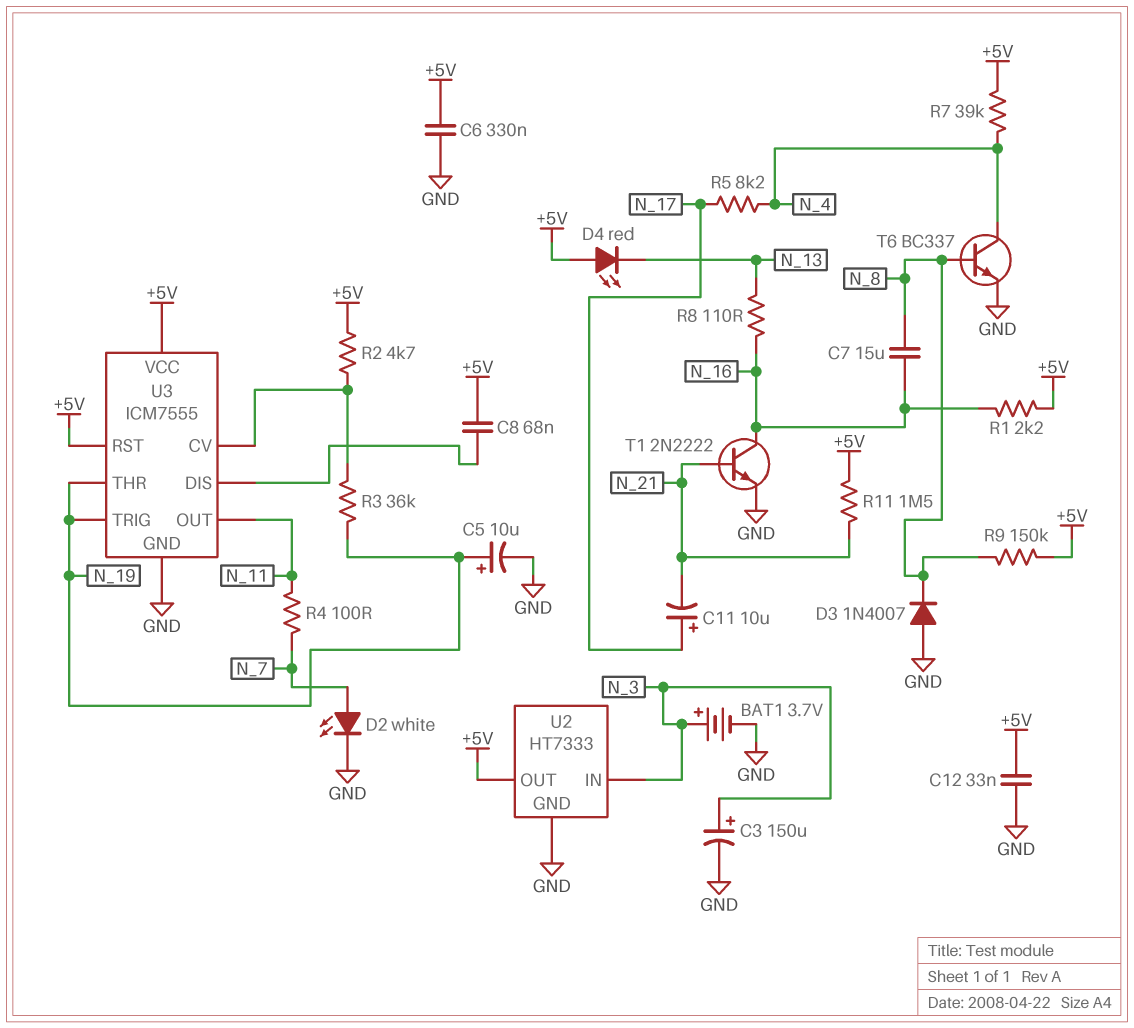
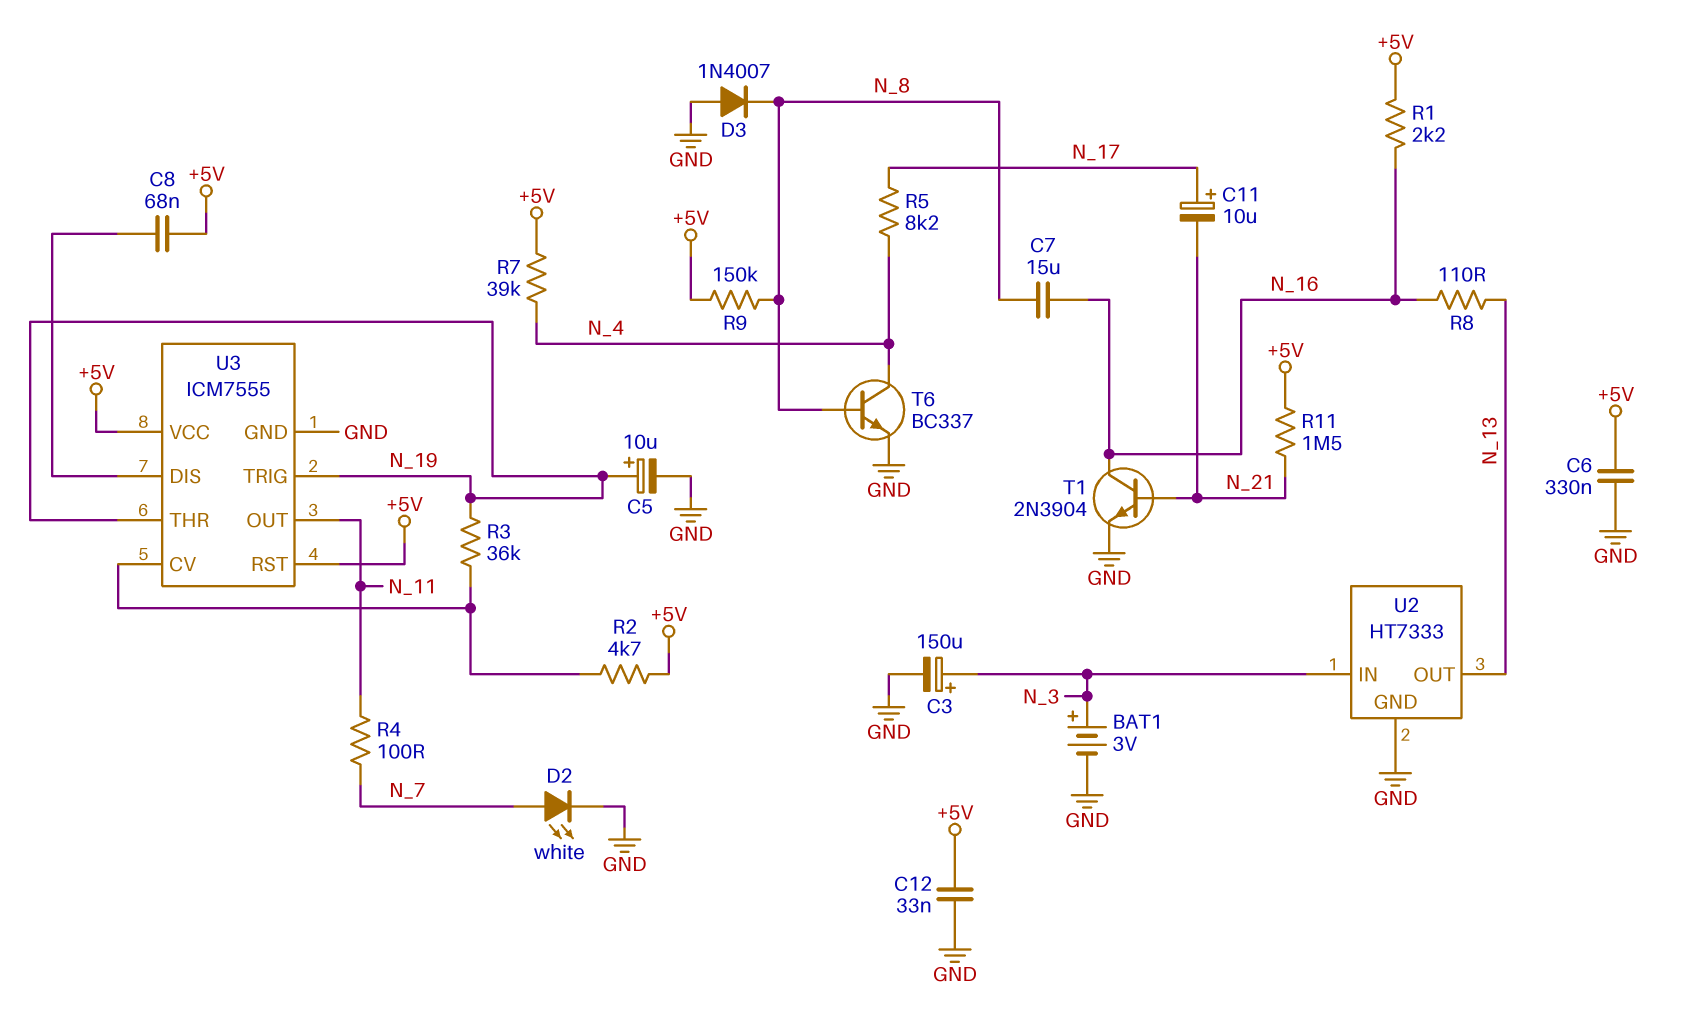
BAT1: 3.7V (plus N_3, minus GND) -> 3V (plus N_3, minus GND)
D4: LED red (A +5V, K N_13) -> none
T1: NPN 2N2222 (B N_21, C N_16, E GND) -> NPN 2N3904 (B N_21, C N_16, E GND)
U2 pin OUT: +5V -> N_13

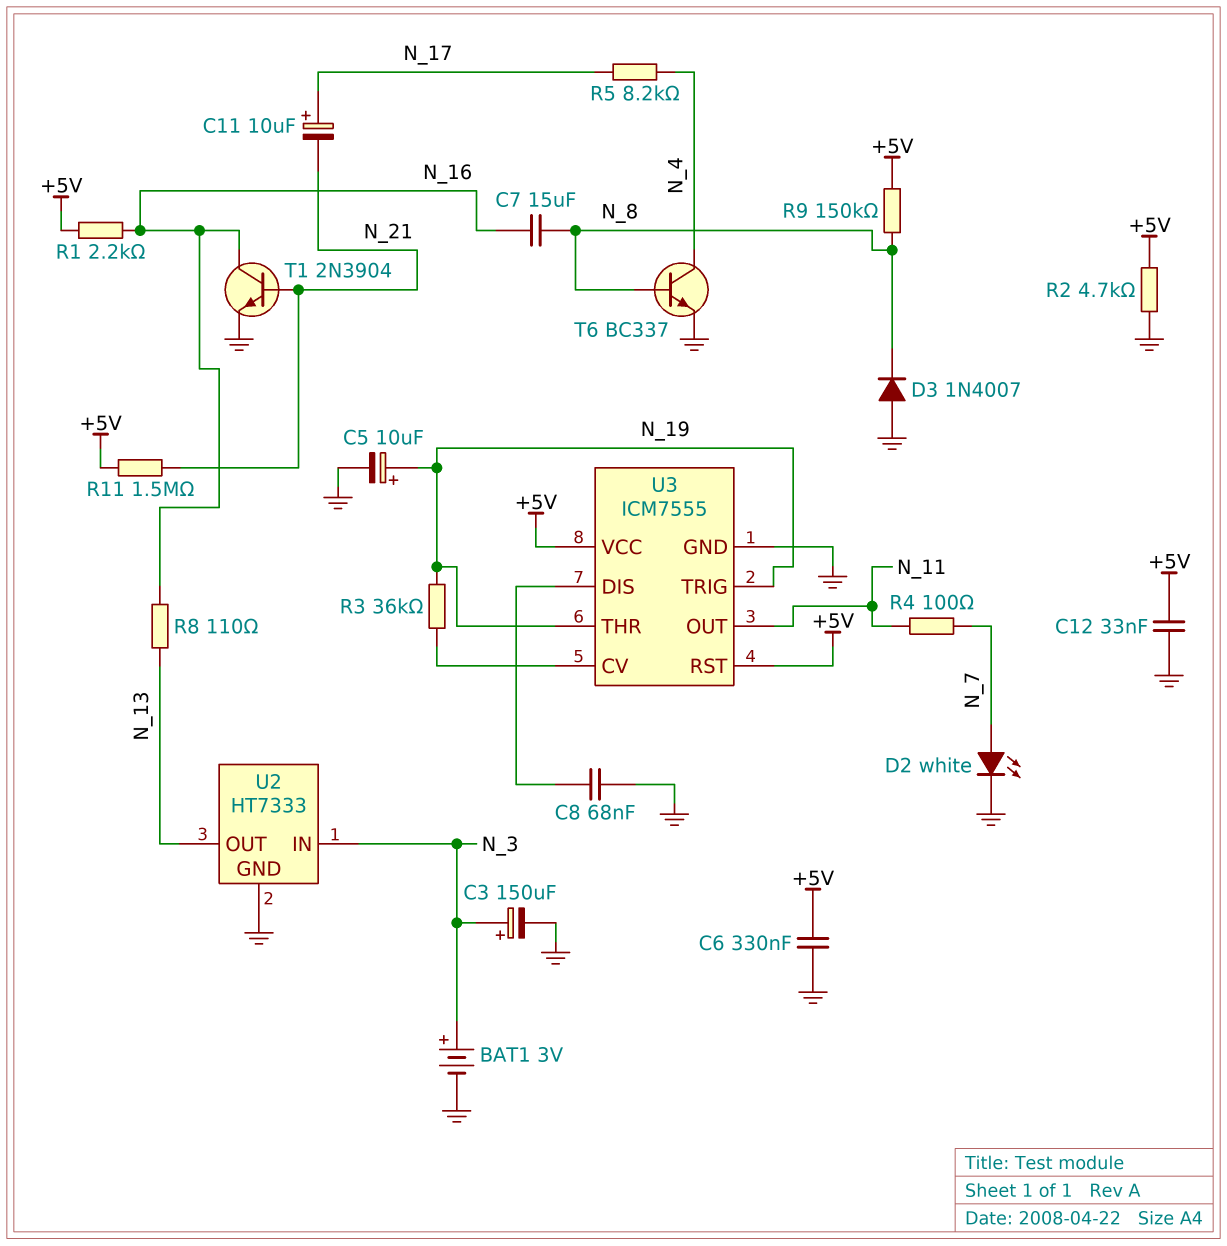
C8: 68nF (+5V, U3/DIS) -> 68nF (GND, U3/DIS)
R2: 4.7k (+5V, U3/CV) -> 4.7k (+5V, GND)
R7: 39k (+5V, N_4) -> none

